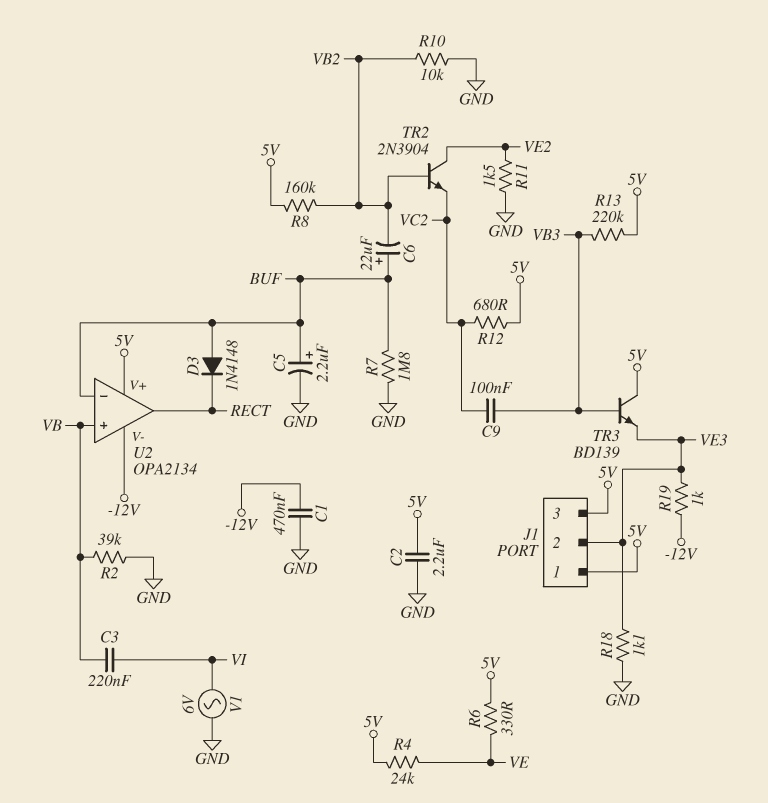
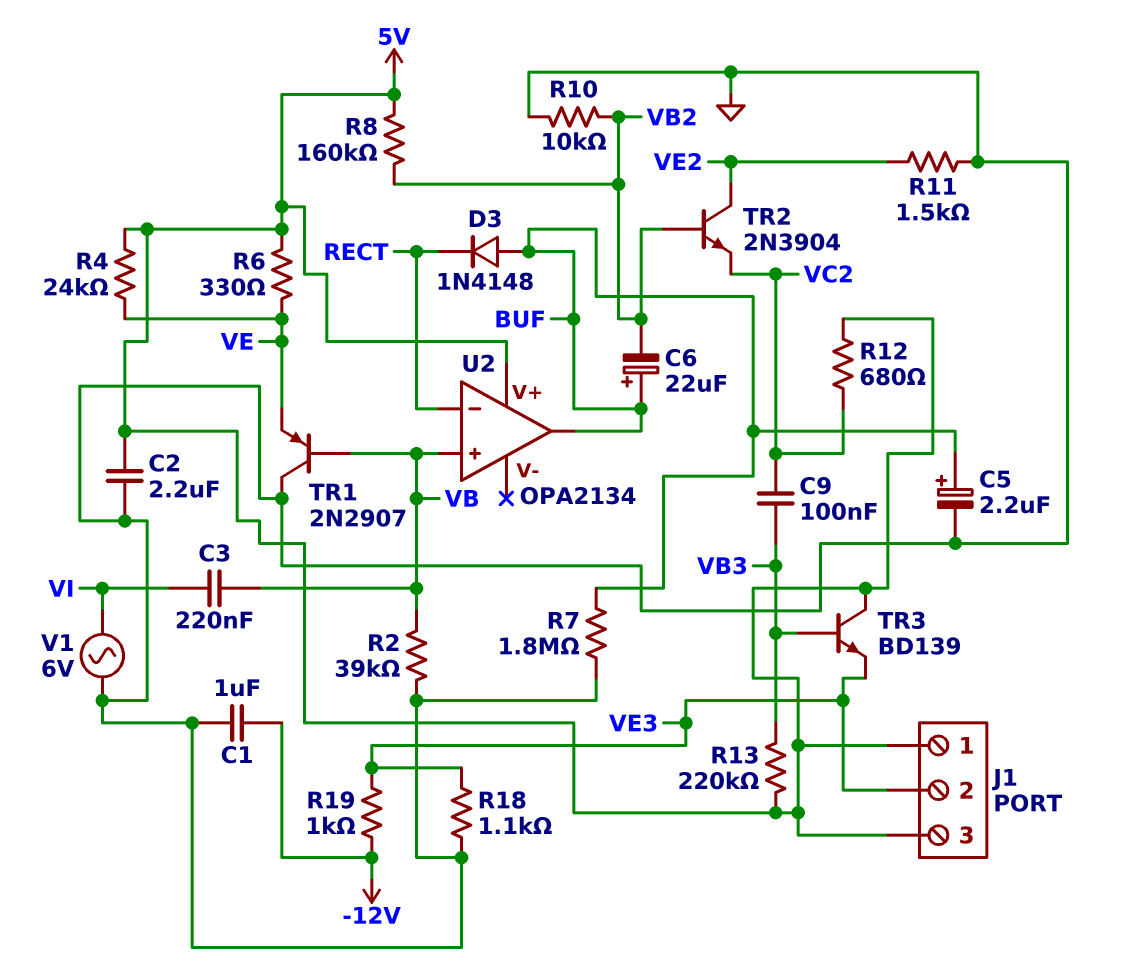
C1: 470nF (-12V, GND) -> 1uF (-12V, GND)
TR1: none -> PNP 2N2907 (B VB, C GND, E VE)
U2 pin V-: -12V -> none
U2 pin in-: BUF -> RECT
U2 pin out: RECT -> BUF

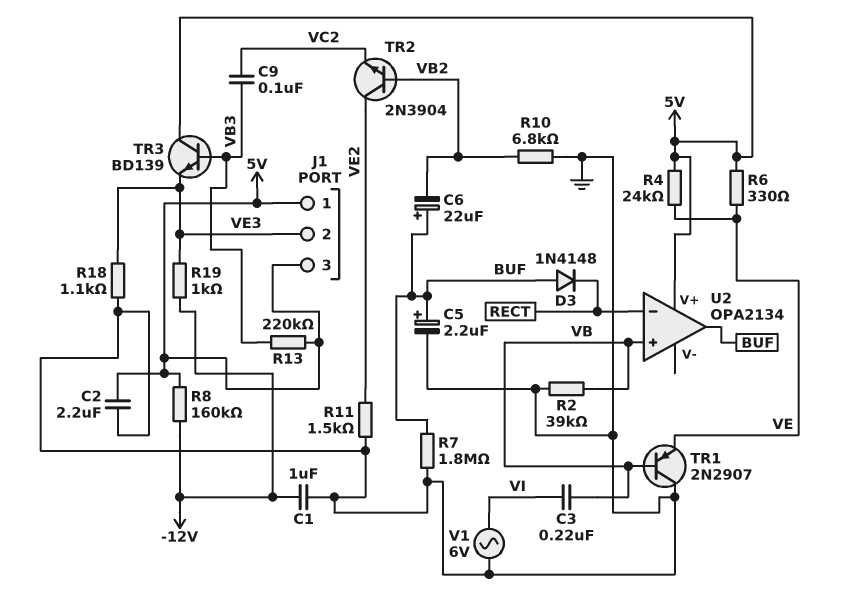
R8: 160k (5V, VB2) -> 160k (-12V, 5V)
R10: 10k (GND, VB2) -> 6.8k (GND, VB2)
R12: 680 (5V, VC2) -> none

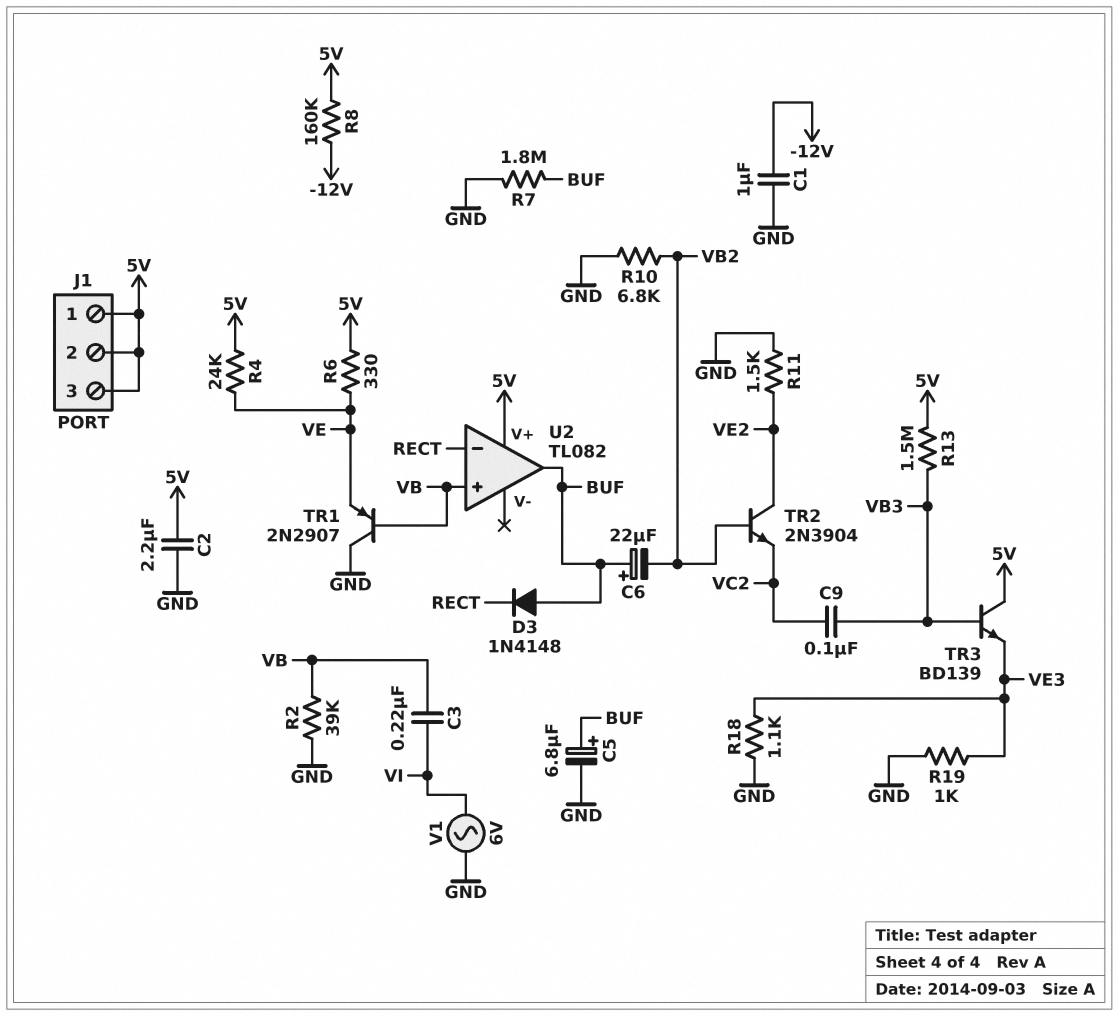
C5: 2.2uF (plus BUF, minus GND) -> 6.8uF (plus BUF, minus GND)
J1 pin 2: VE3 -> 5V
R13: 220k (5V, VB3) -> 1.5M (5V, VB3)
R19: 1k (-12V, VE3) -> 1k (GND, VE3)
U2: OPA2134 -> TL082

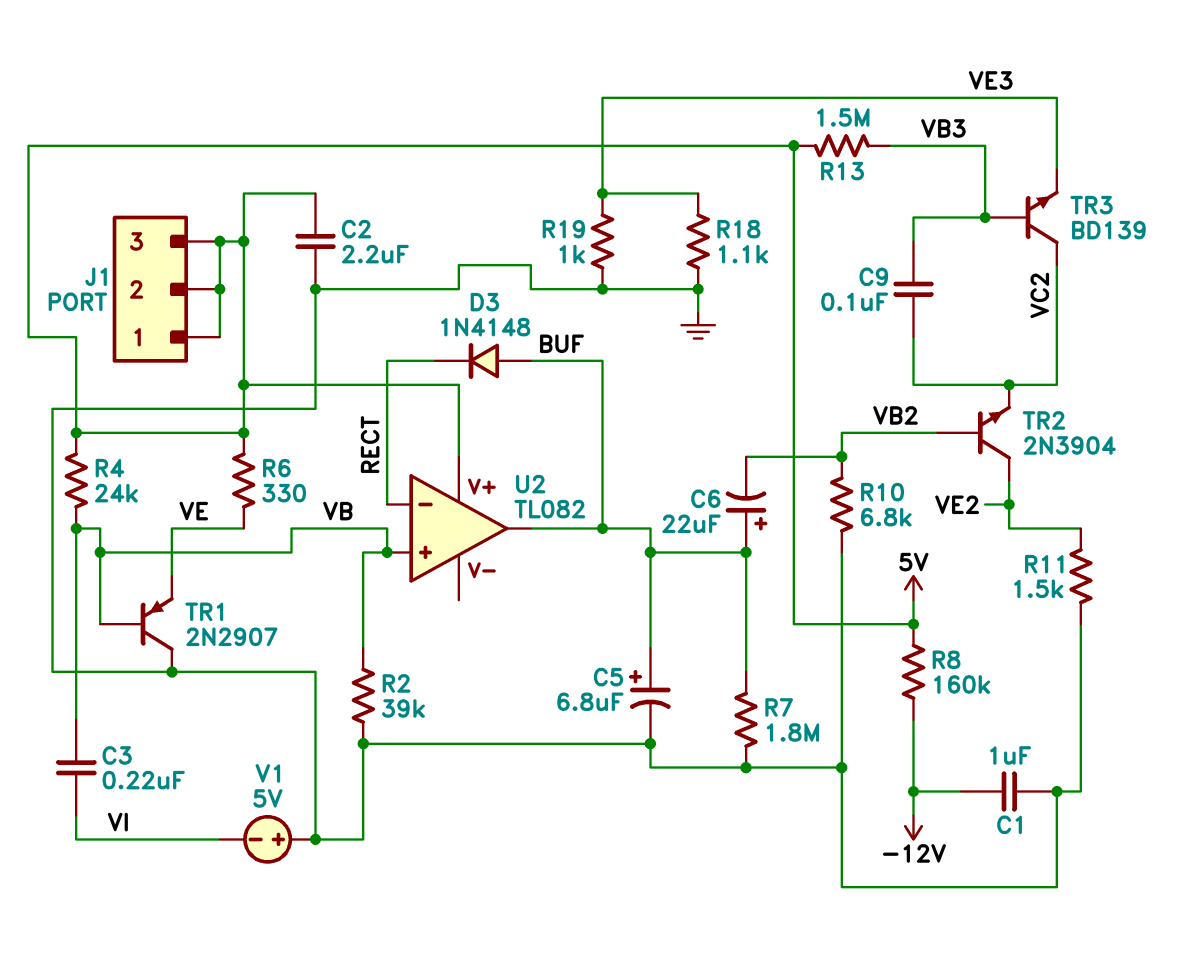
R4: 24k (5V, VE) -> 24k (5V, VB)
TR3: NPN BD139 (B VB3, C 5V, E VE3) -> NPN BD139 (B VB3, C VC2, E VE3)
V1: AC 6V (GND, VI) -> 5V (plus GND, minus VI)

